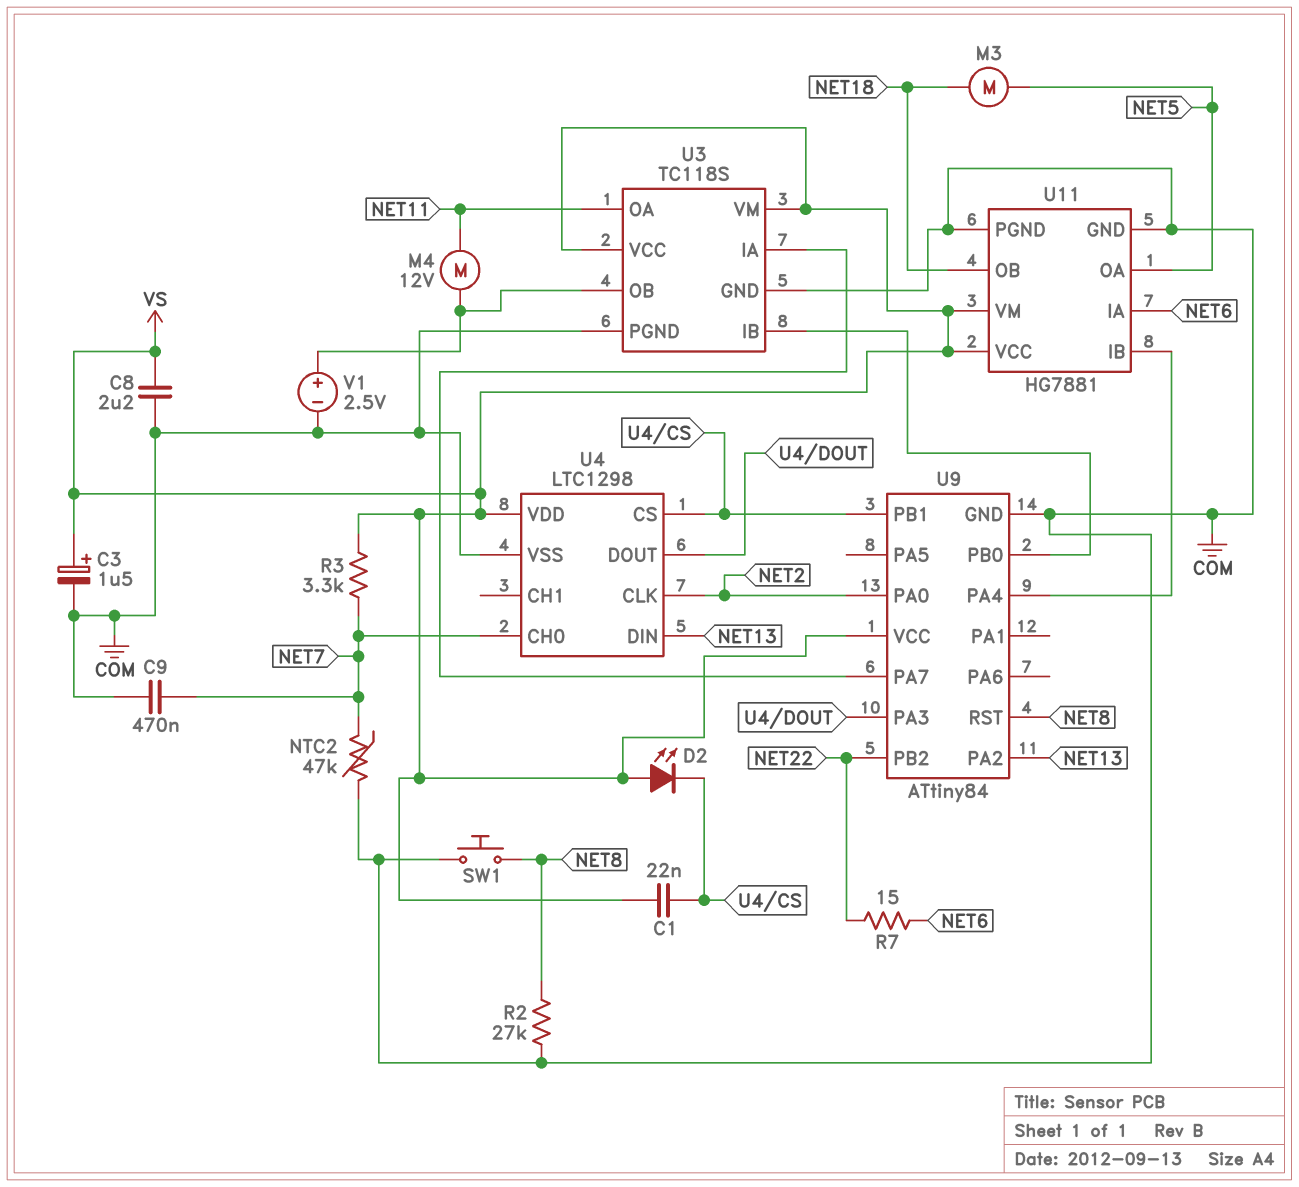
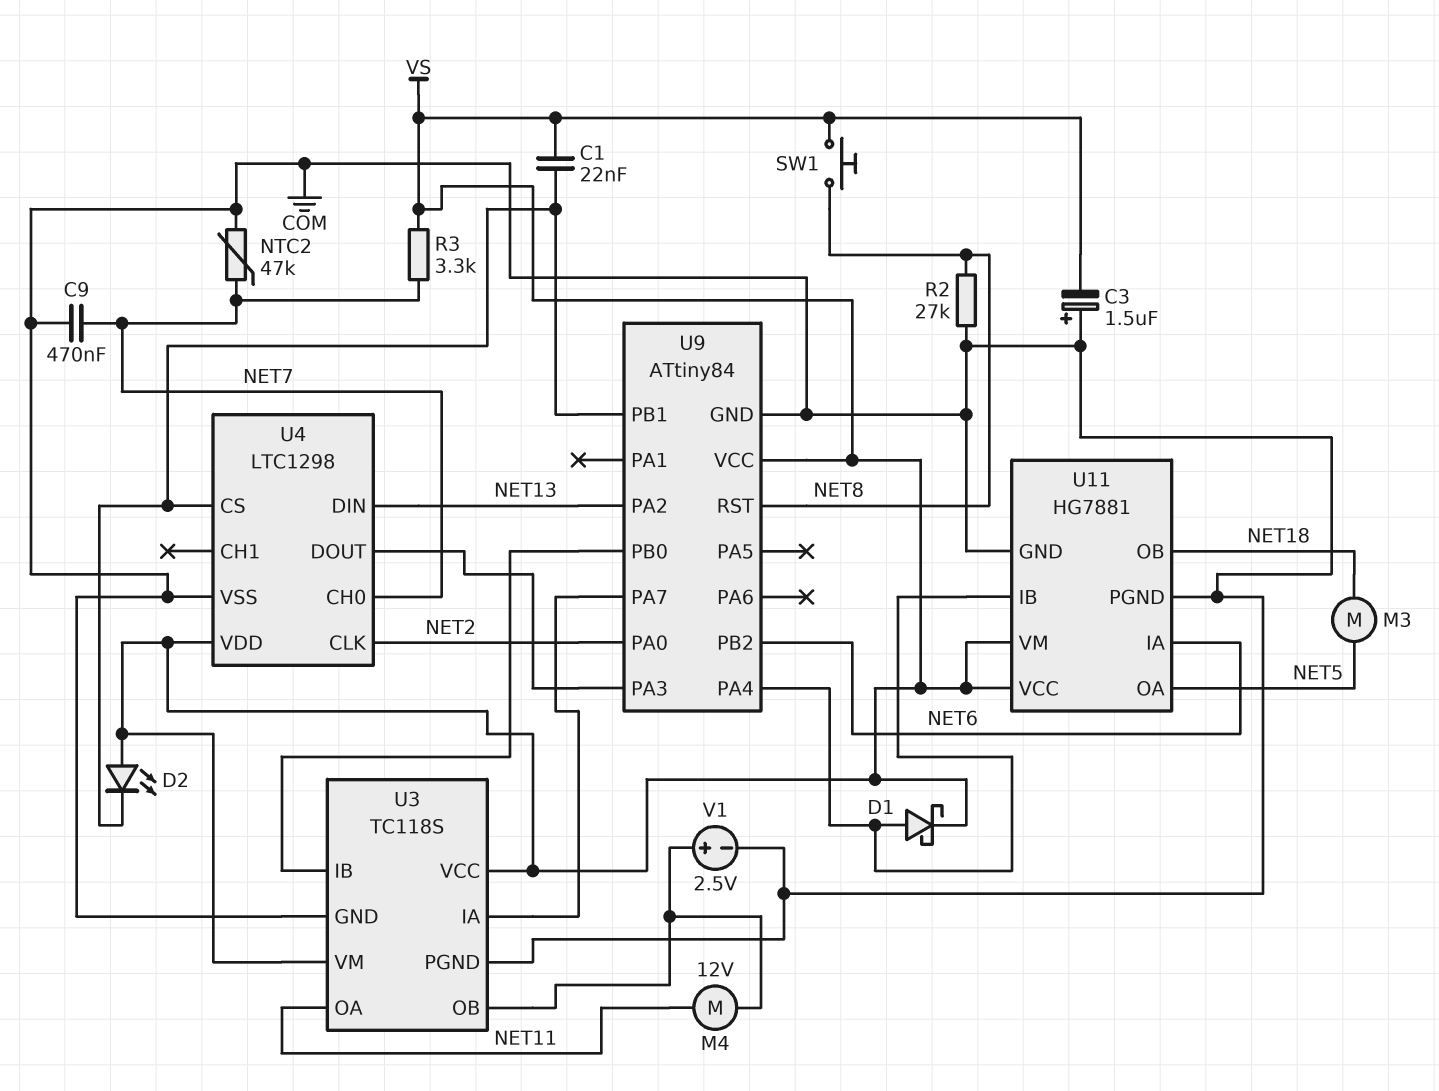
C3: 1.5uF (plus VS, minus COM) -> 1.5uF (plus COM, minus VS)
C8: 2.2uF (COM, VS) -> none
D1: none -> schottky (A U9/PA4, K VS)
R7: 15 (NET6, NET22) -> none
SW1: button (COM, NET8) -> button (NET8, VS)
U9 pin PB2: NET22 -> NET6

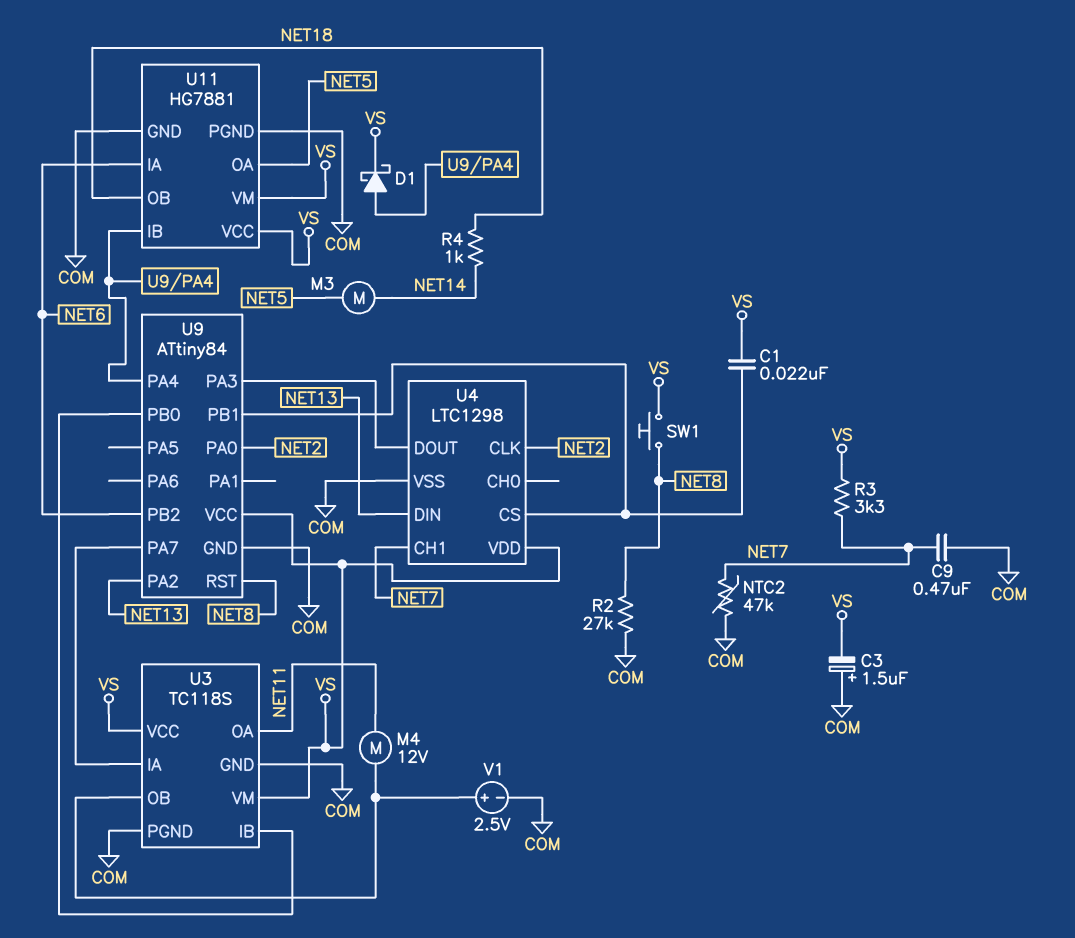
D2: LED (A VS, K U4/CS) -> none
M3: motor (NET5, NET18) -> motor (NET5, NET14)
R4: none -> 1k (NET14, NET18)
U4 pin CH0: NET7 -> none
U4 pin CH1: none -> NET7

